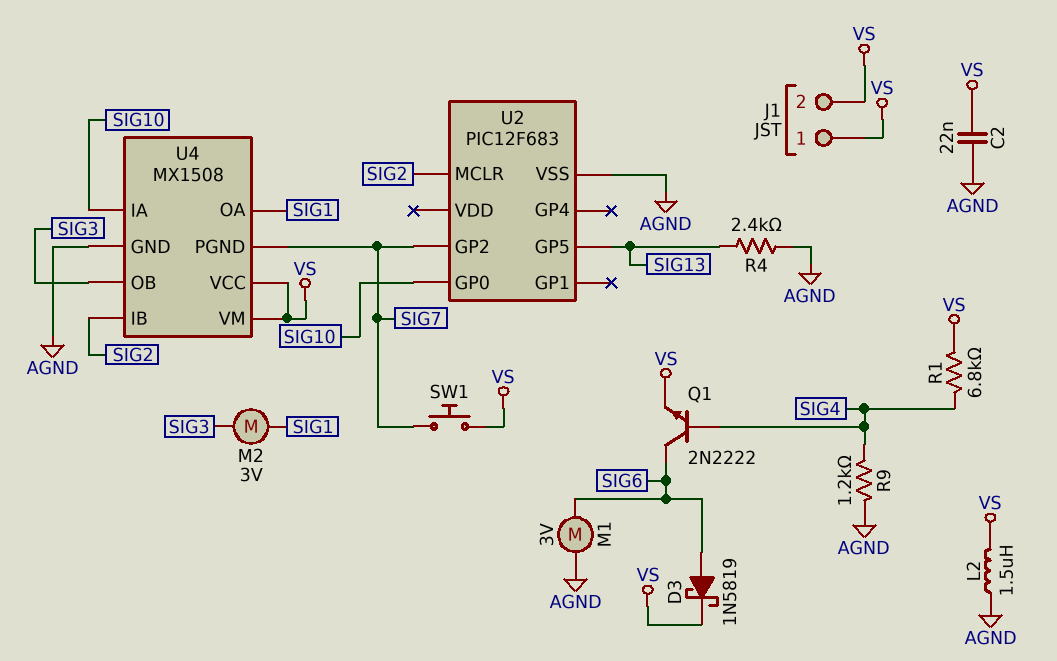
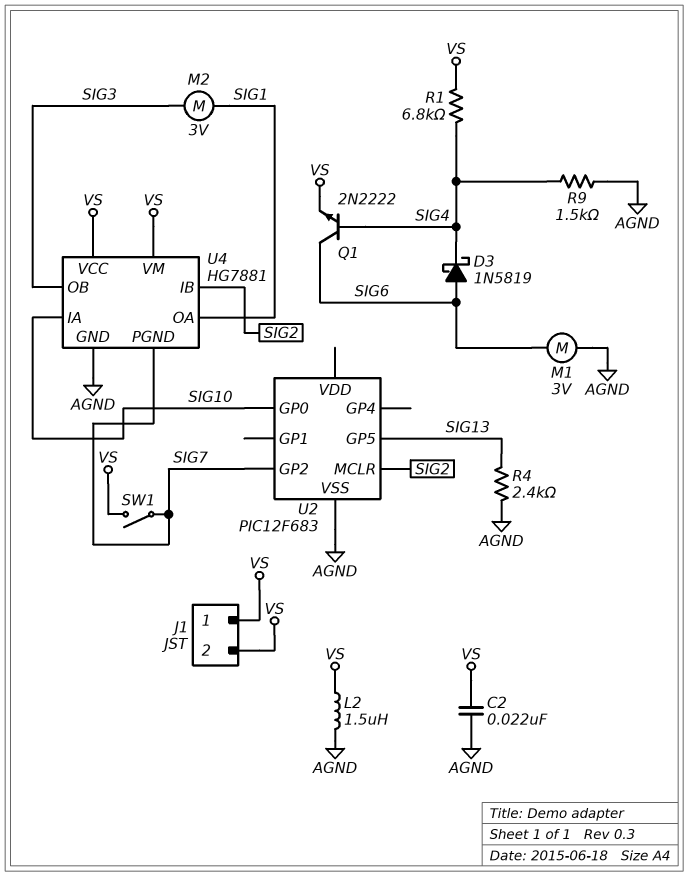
D3: schottky 1N5819 (A SIG6, K VS) -> schottky 1N5819 (A SIG6, K SIG4)
R9: 1.2k (AGND, SIG4) -> 1.5k (AGND, SIG4)
SW1: button (SIG7, VS) -> switch (SIG7, VS)
U4: MX1508 -> HG7881

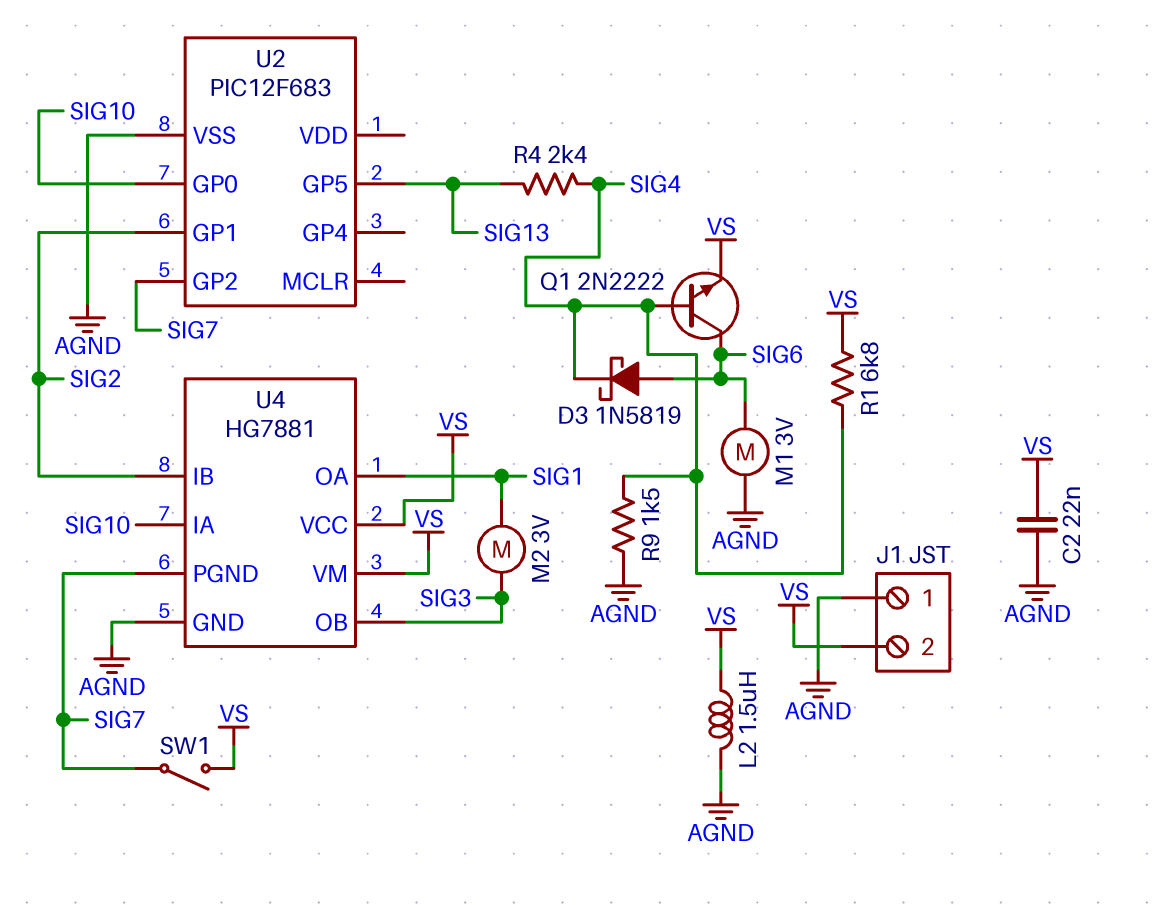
J1 pin 1: VS -> AGND
R4: 2.4k (AGND, SIG13) -> 2.4k (SIG4, SIG13)
U2 pin GP1: none -> SIG2
U2 pin MCLR: SIG2 -> none

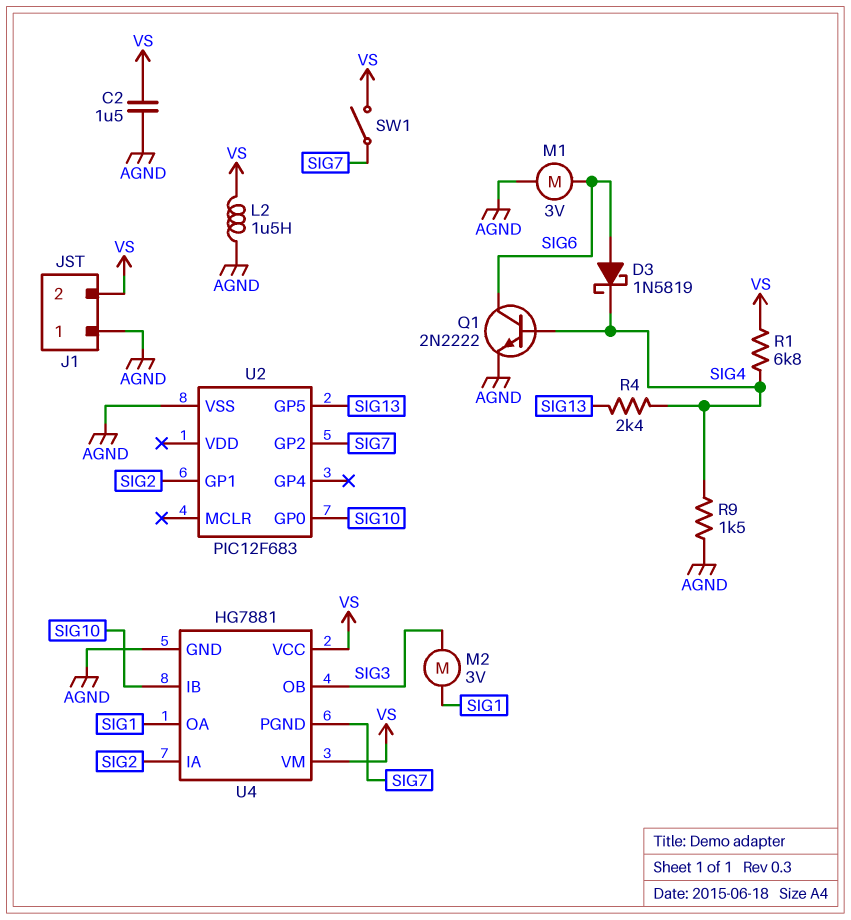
C2: 22nF (AGND, VS) -> 1.5uF (AGND, VS)
Q1: NPN 2N2222 (B SIG4, C SIG6, E VS) -> NPN 2N2222 (B SIG4, C SIG6, E AGND)
U4 pin IA: SIG10 -> SIG2
U4 pin IB: SIG2 -> SIG10

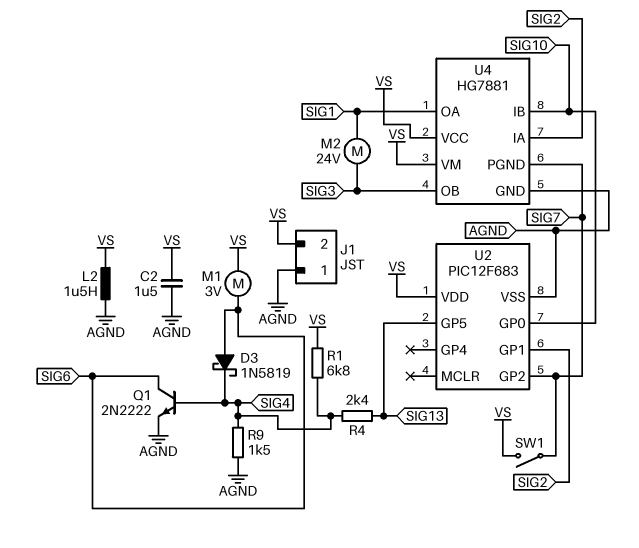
M1: motor 3V (AGND, SIG6) -> motor 3V (SIG6, VS)
M2: motor 3V (SIG1, SIG3) -> motor 24V (SIG1, SIG3)
U2 pin VDD: none -> VS

